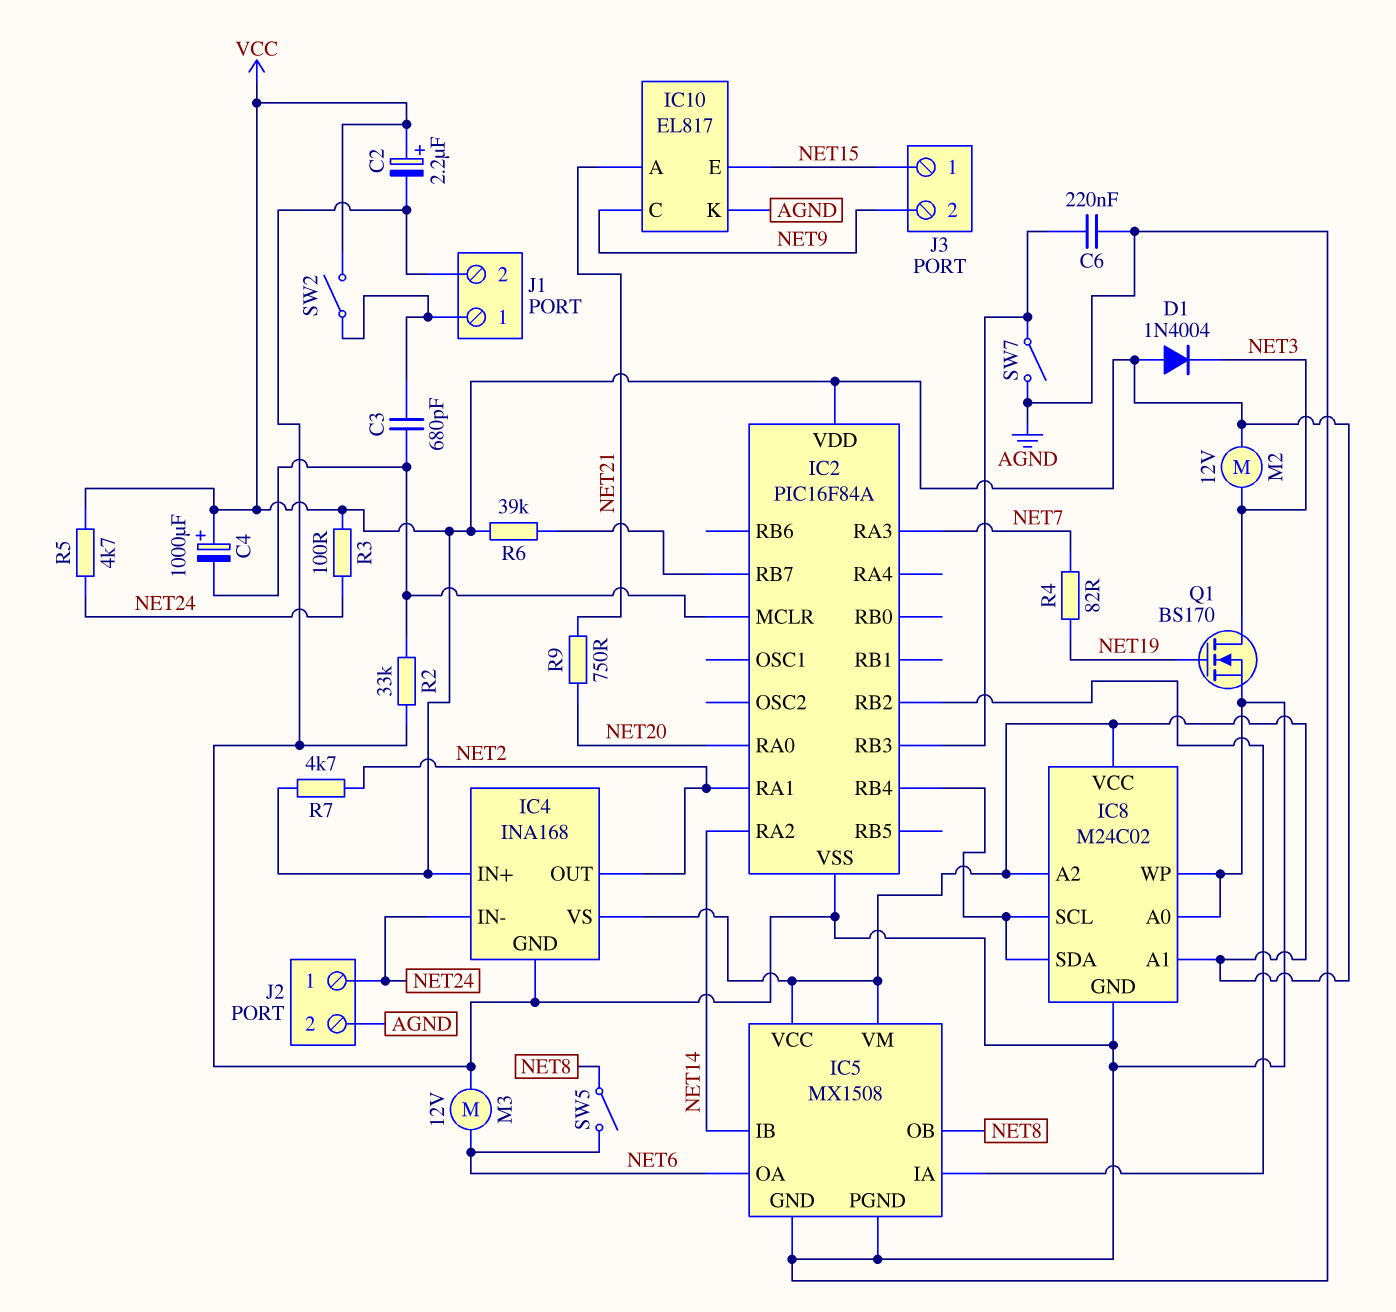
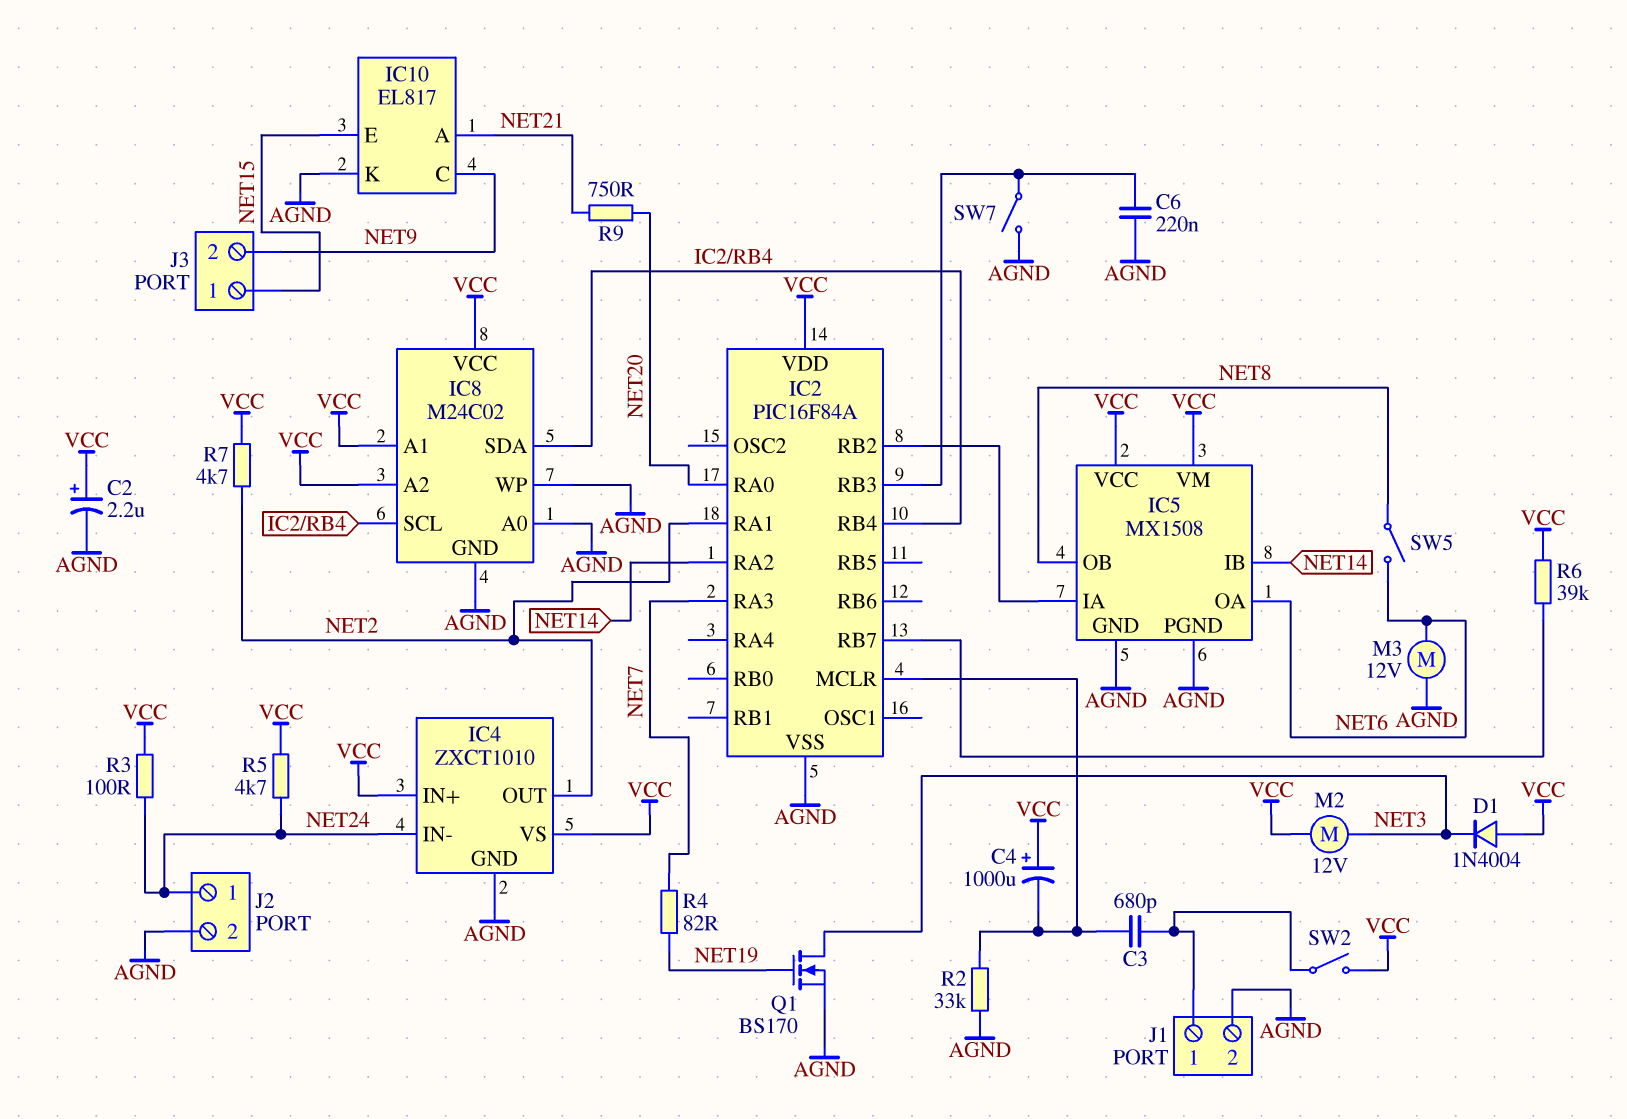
IC4: INA168 -> ZXCT1010

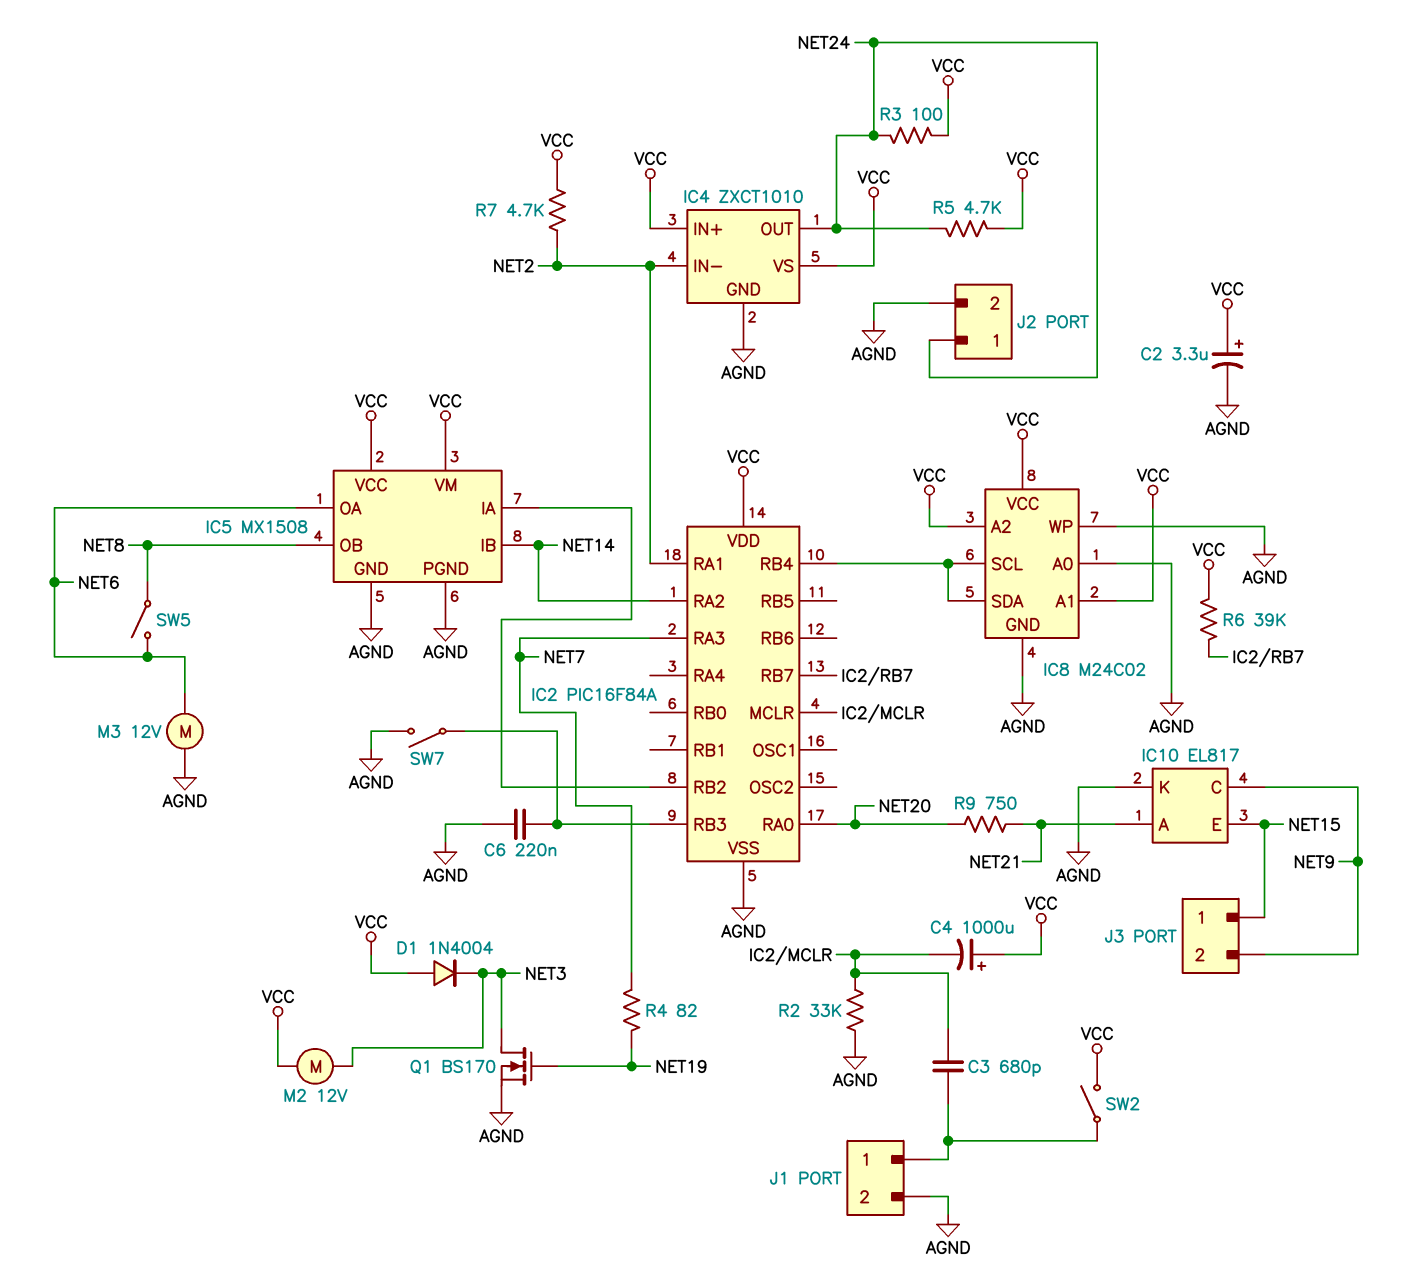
C2: 2.2uF (plus VCC, minus AGND) -> 3.3uF (plus VCC, minus AGND)
IC4 pin IN-: NET24 -> NET2
IC4 pin OUT: NET2 -> NET24

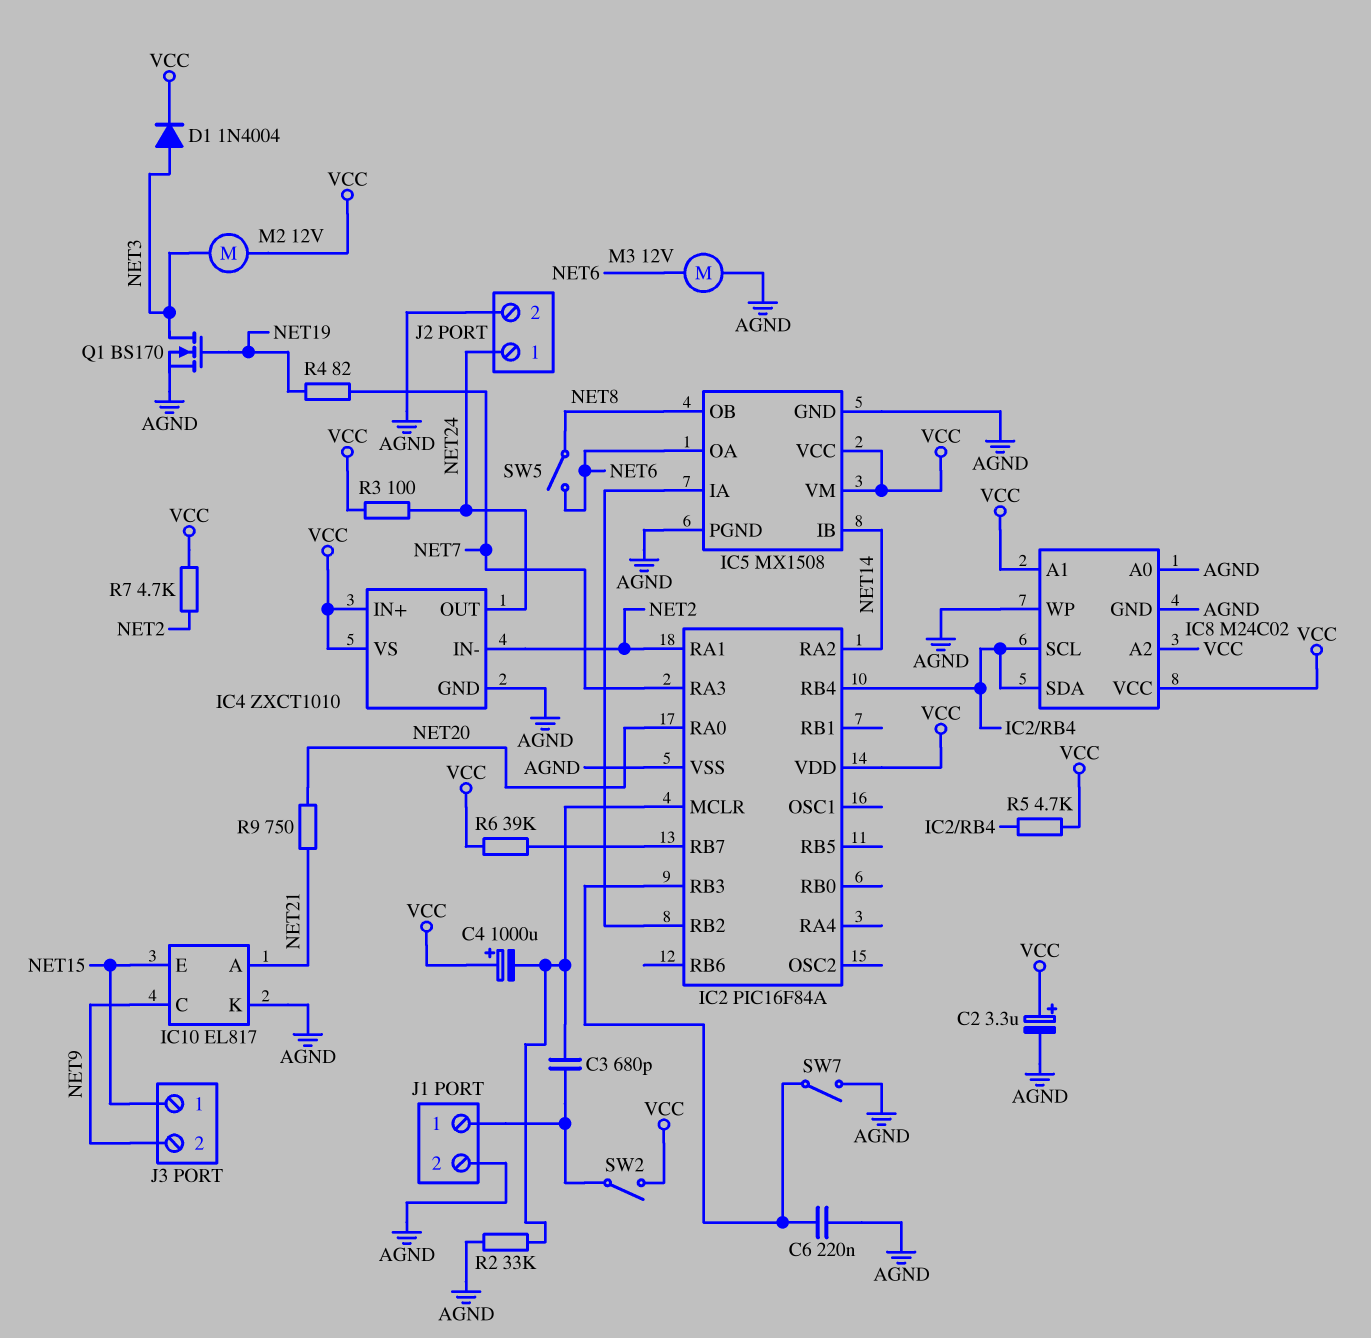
D1: diode 1N4004 (A VCC, K NET3) -> diode 1N4004 (A NET3, K VCC)
R5: 4.7k (NET24, VCC) -> 4.7k (IC2/RB4, VCC)

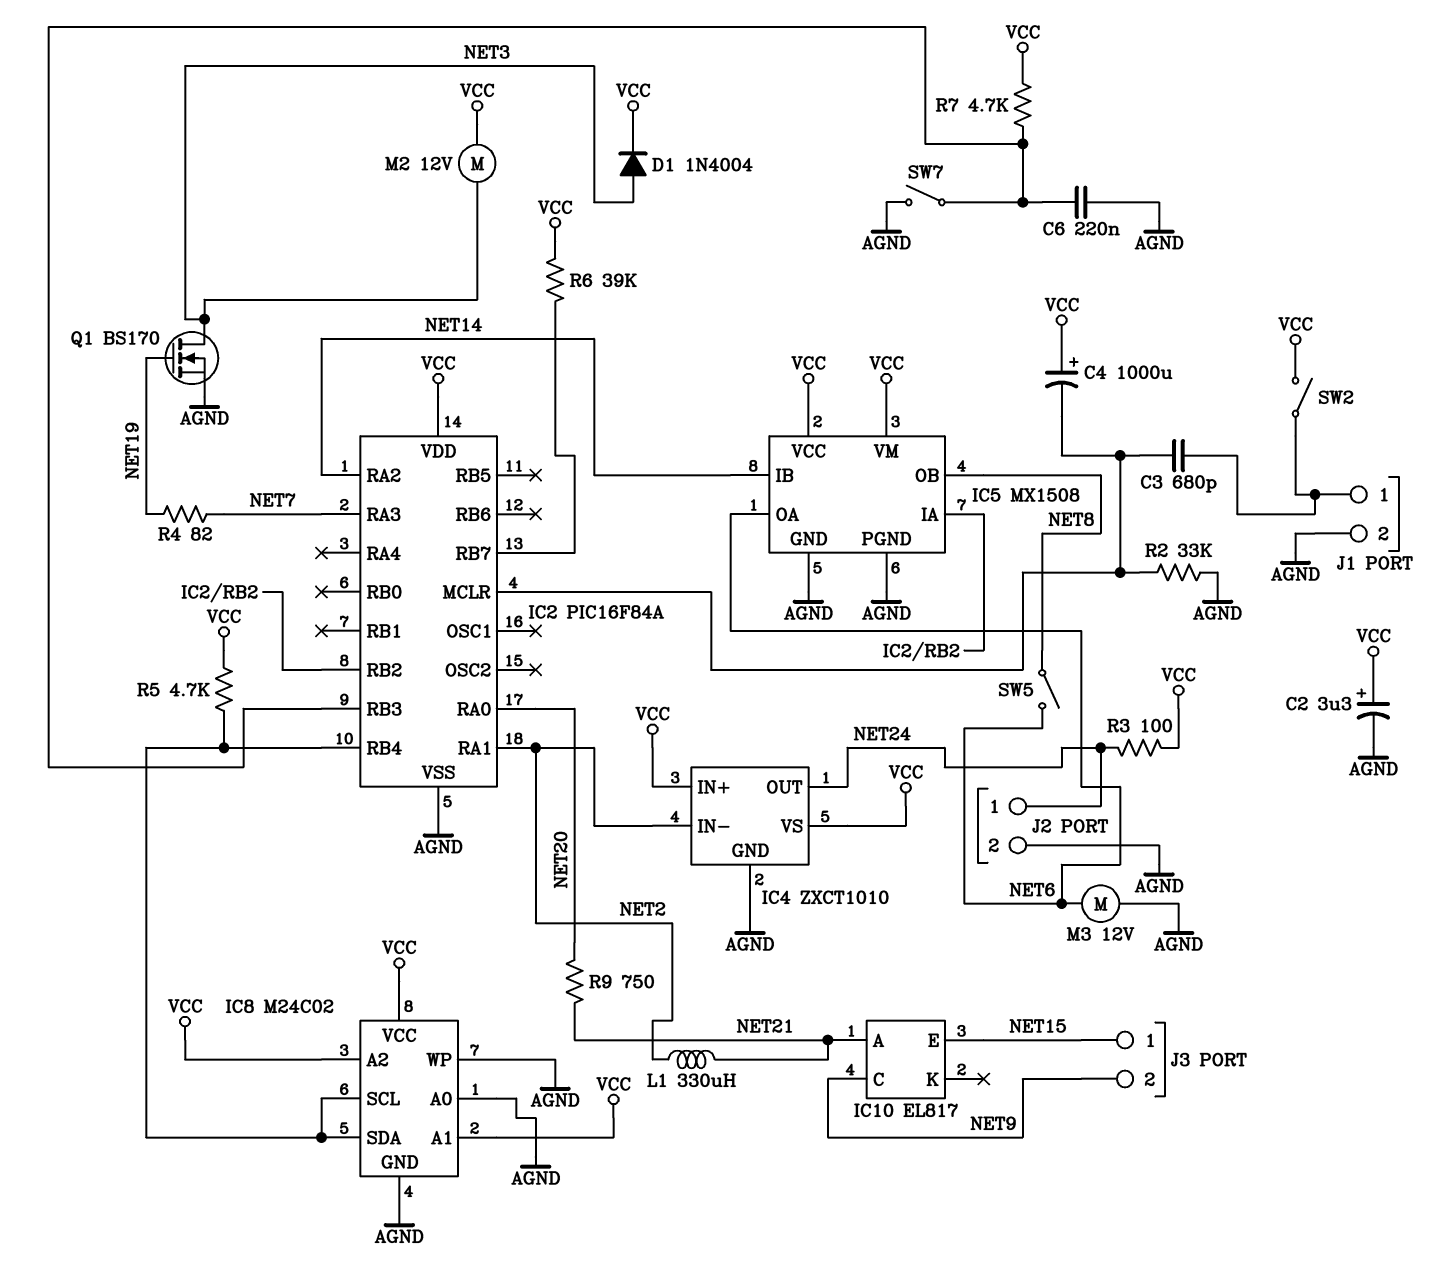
IC10 pin K: AGND -> none
L1: none -> 330uH (NET2, NET21)
R7: 4.7k (NET2, VCC) -> 4.7k (IC2/RB3, VCC)

